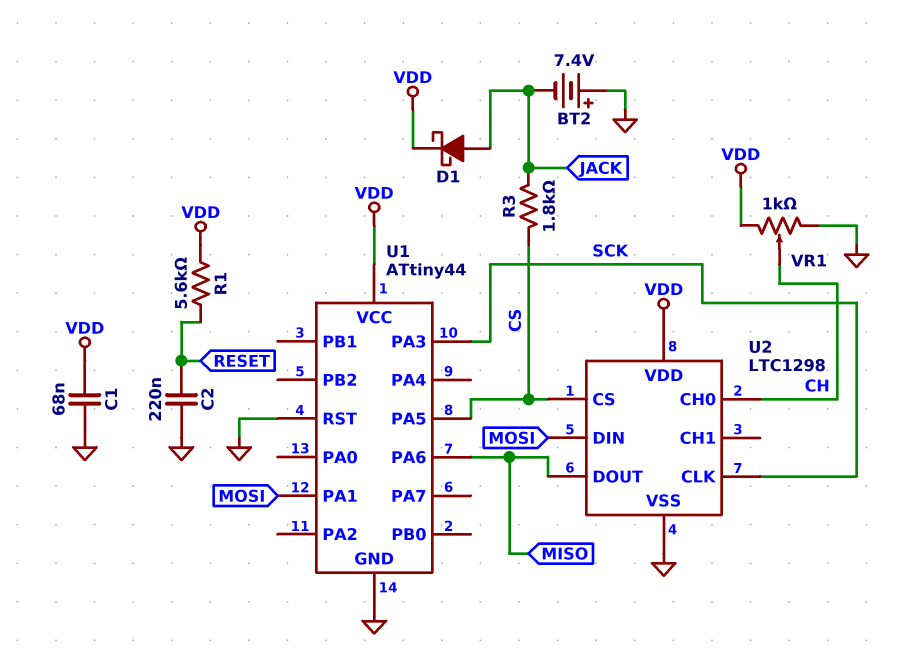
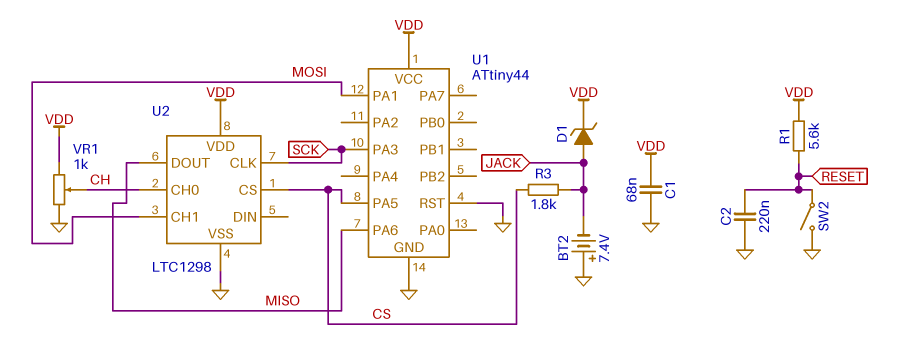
D1: schottky (A JACK, K VDD) -> zener (A JACK, K VDD)
SW2: none -> switch (GND, RESET)
U2 pin CH1: none -> MOSI
U2 pin DIN: MOSI -> none

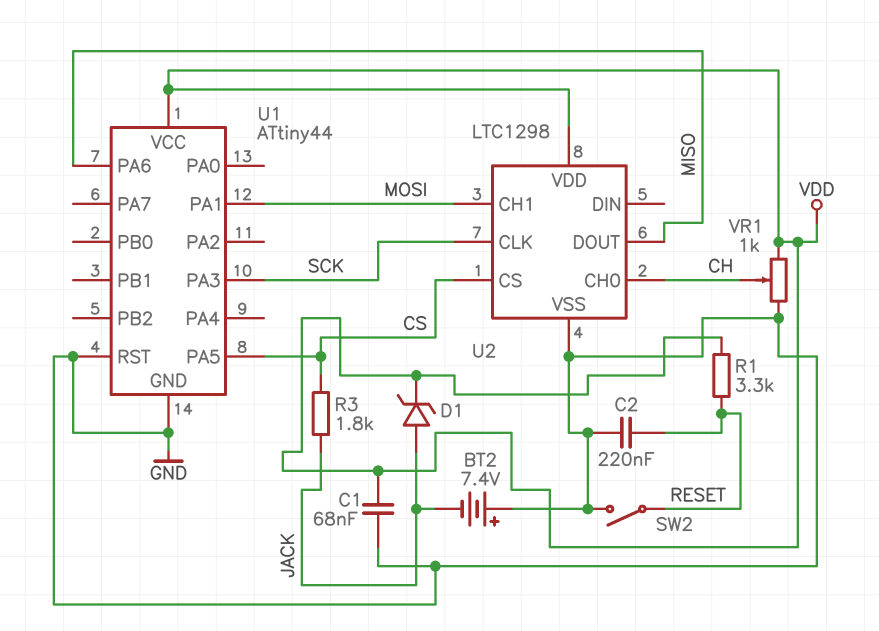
R1: 5.6k (RESET, VDD) -> 3.3k (RESET, VDD)

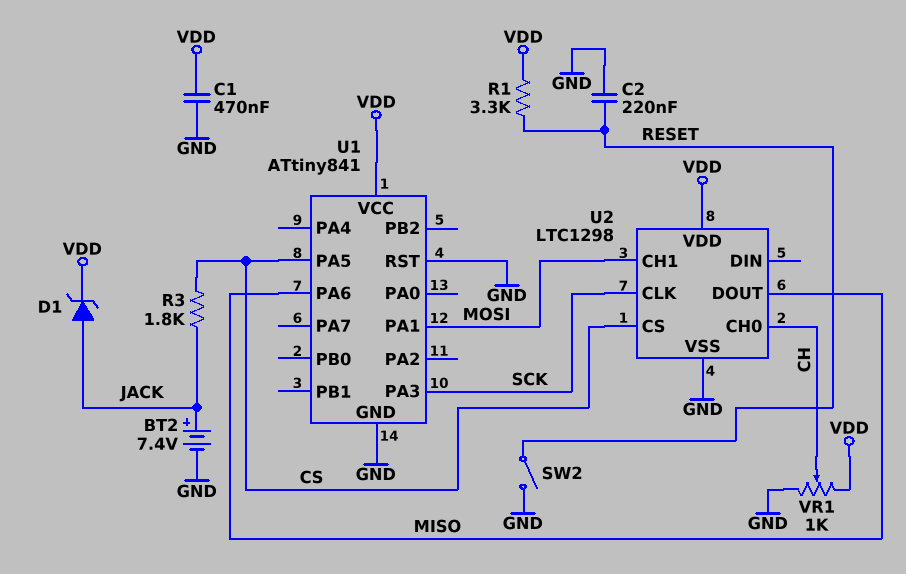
BT2: 7.4V (plus GND, minus JACK) -> 7.4V (plus JACK, minus GND)
C1: 68nF (GND, VDD) -> 470nF (GND, VDD)
U1: ATtiny44 -> ATtiny841

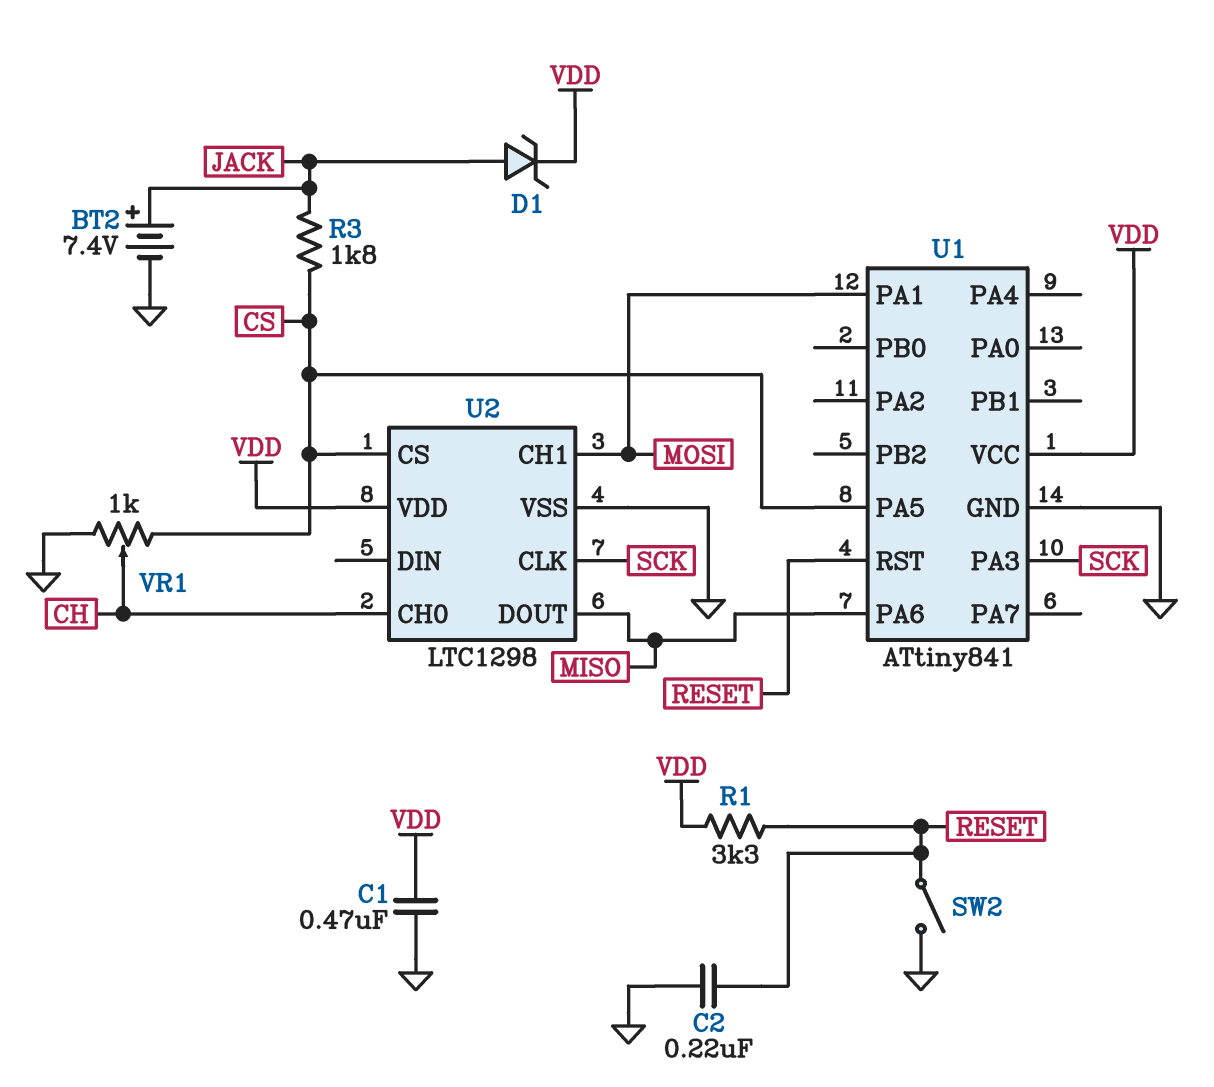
U1 pin RST: GND -> RESET
VR1: 1k (GND, VDD, wiper CH) -> 1k (CS, GND, wiper CH)

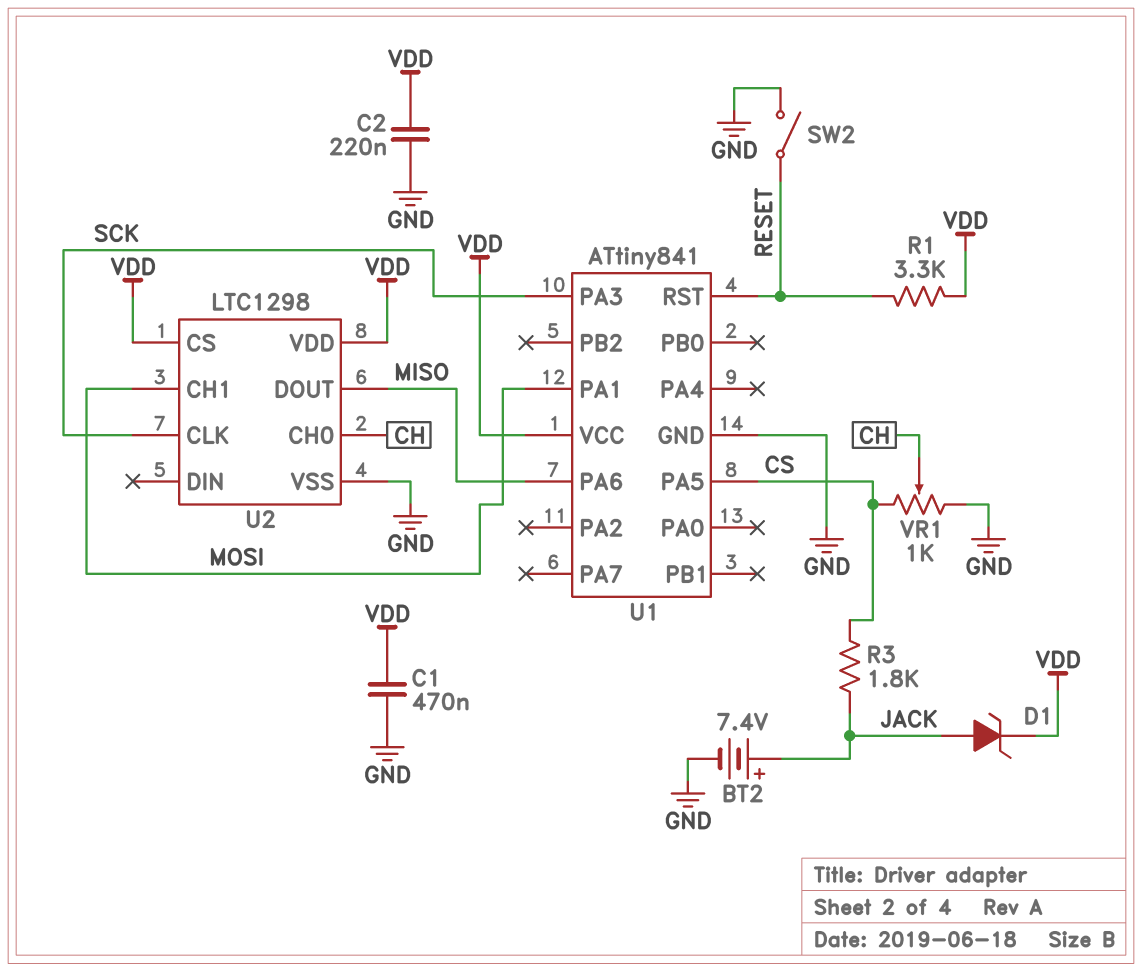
C2: 220nF (GND, RESET) -> 220nF (GND, VDD)
U2 pin CS: CS -> VDD

